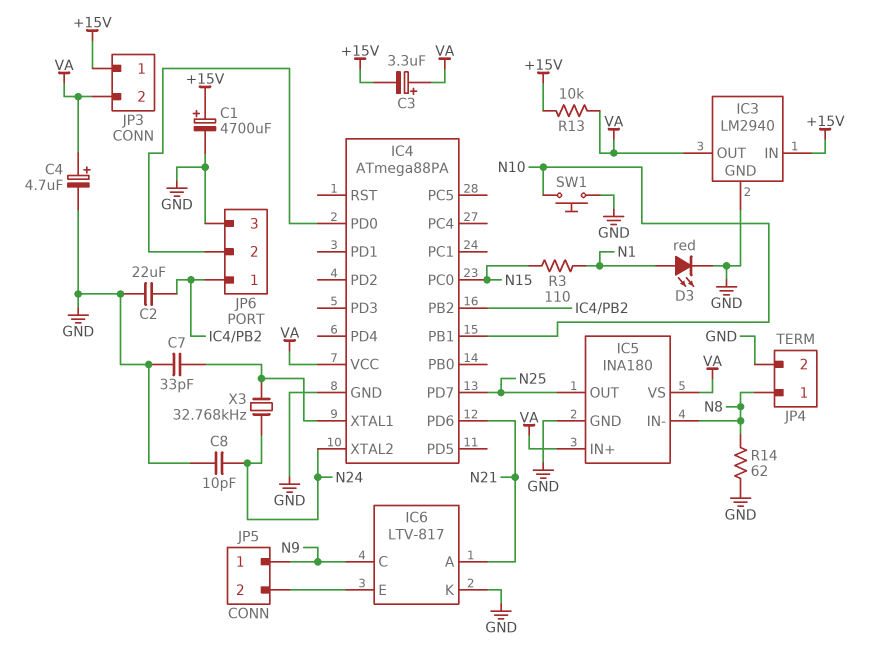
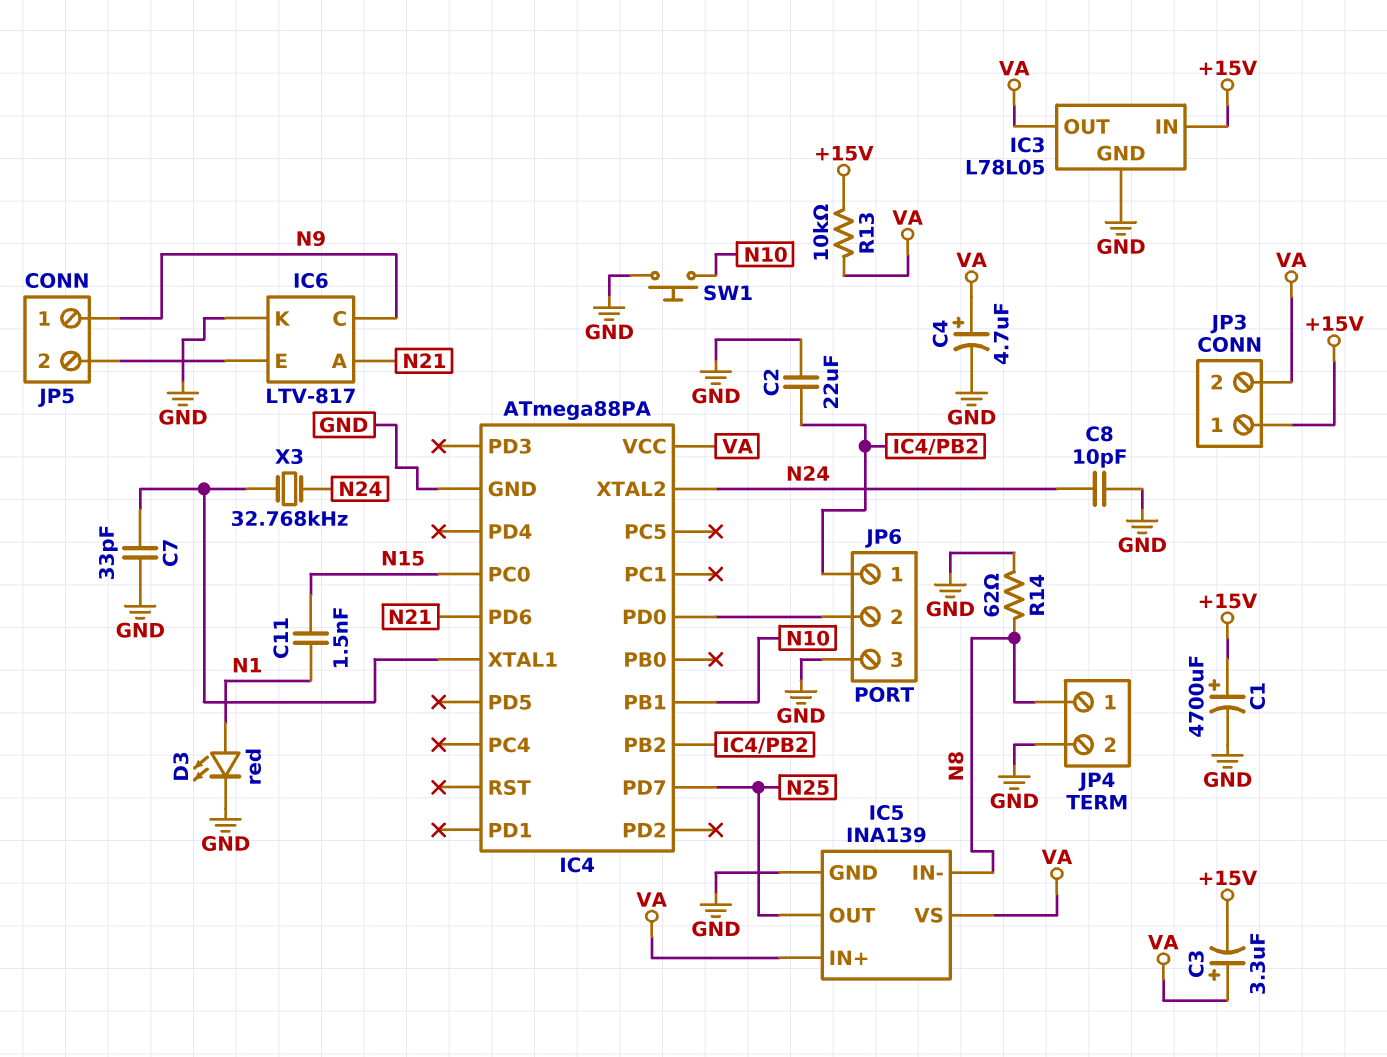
C11: none -> 1.5nF (N1, N15)
IC3: LM2940 -> L78L05
IC5: INA180 -> INA139
R3: 110 (N1, N15) -> none

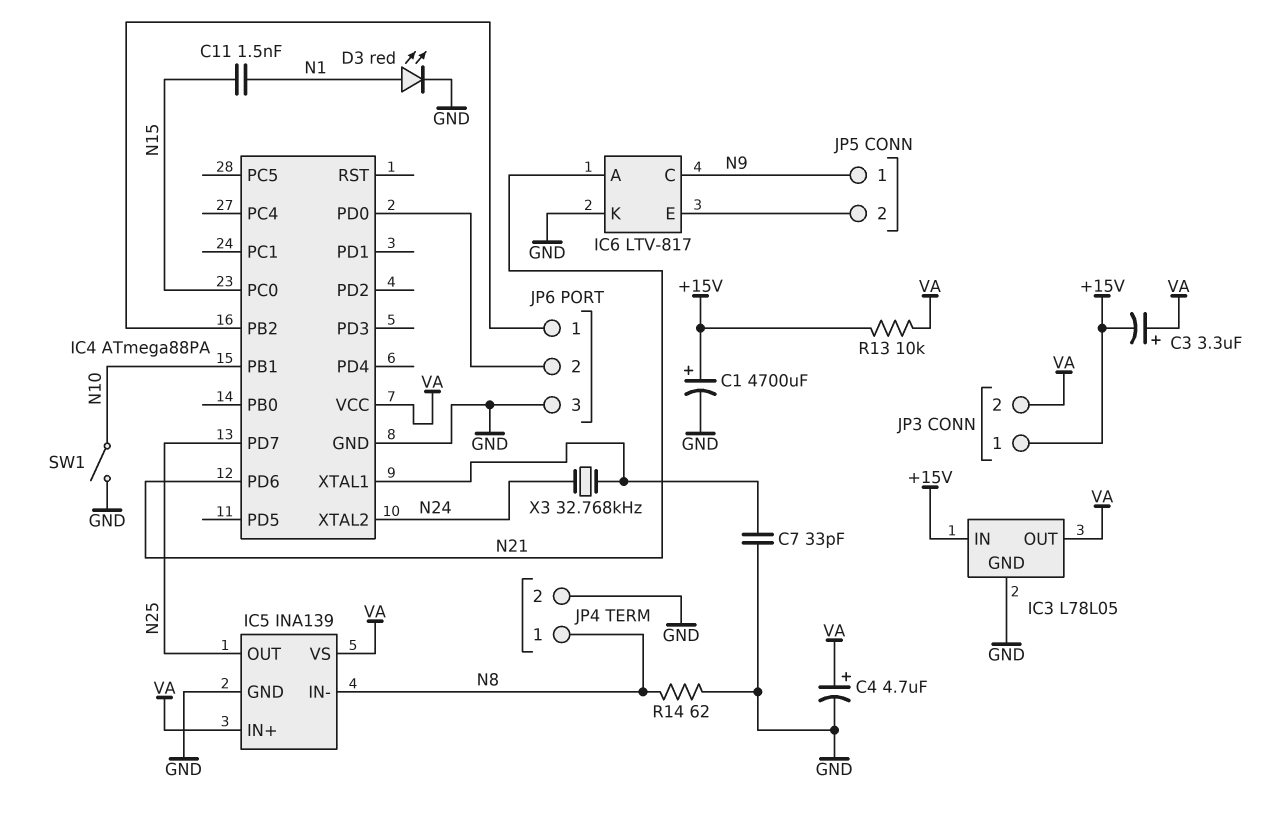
C2: 22uF (GND, IC4/PB2) -> none
C8: 10pF (GND, N24) -> none
SW1: button (GND, N10) -> switch (GND, N10)

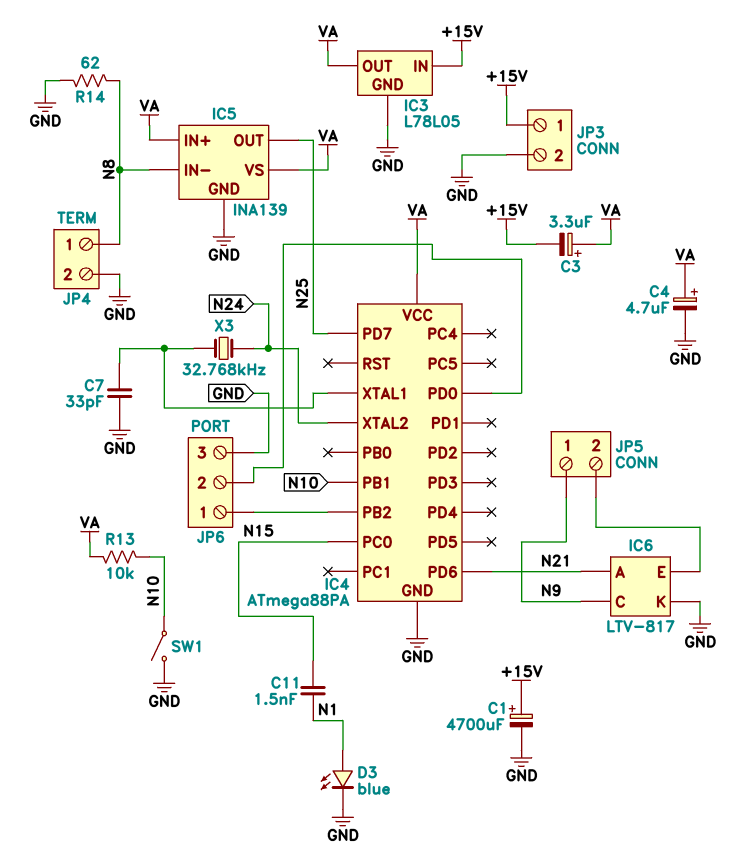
D3: LED red (A N1, K GND) -> LED blue (A N1, K GND)
JP3 pin 2: VA -> GND
R13: 10k (+15V, VA) -> 10k (N10, VA)

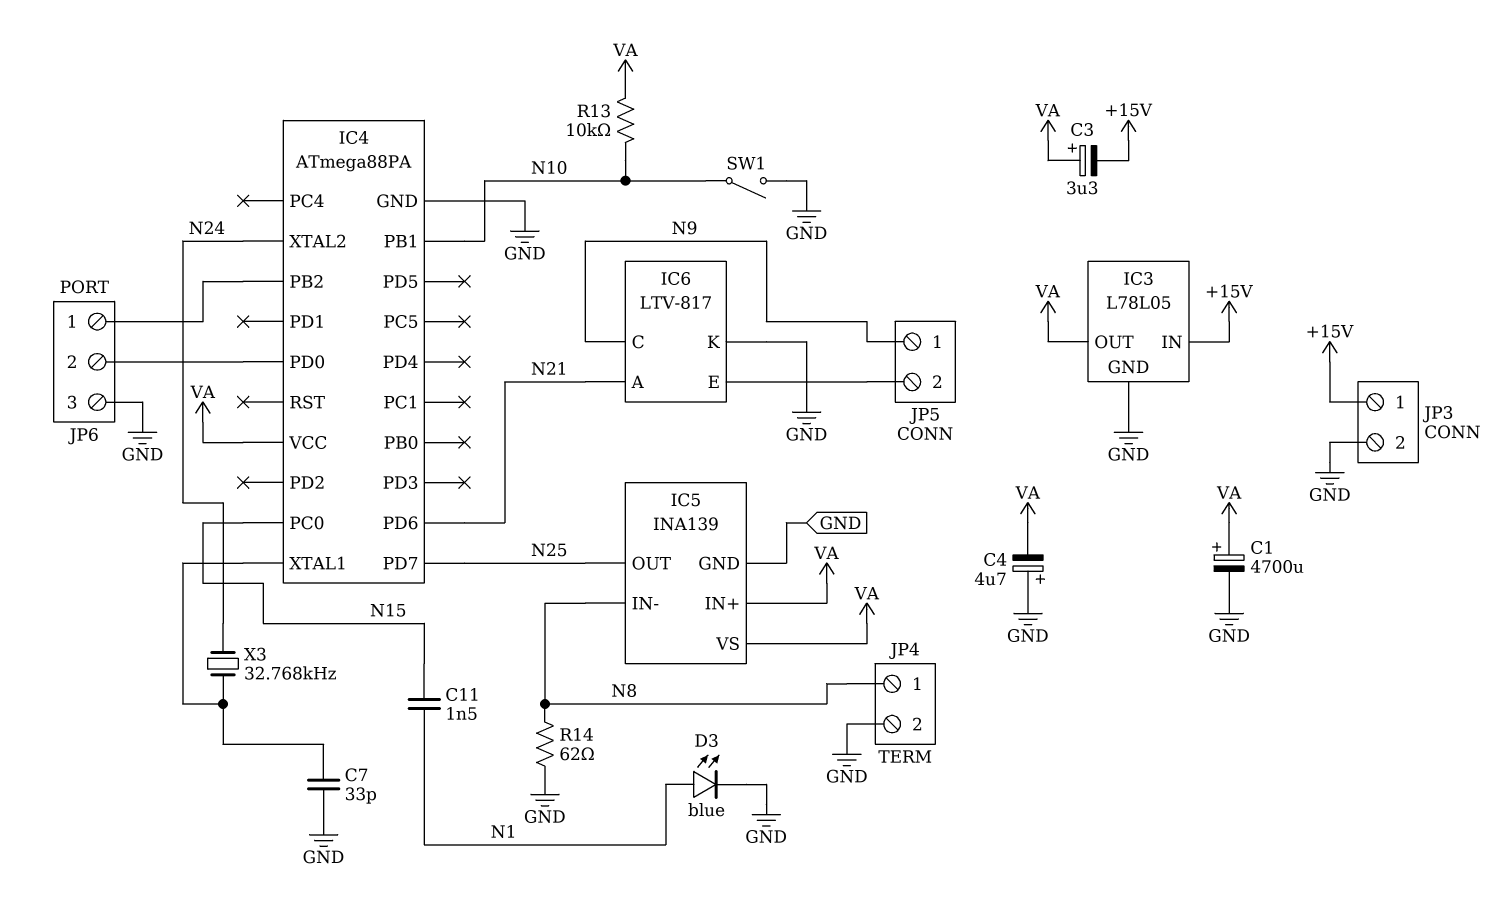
C1: 4700uF (plus +15V, minus GND) -> 4700uF (plus VA, minus GND)
C4: 4.7uF (plus VA, minus GND) -> 4.7uF (plus GND, minus VA)

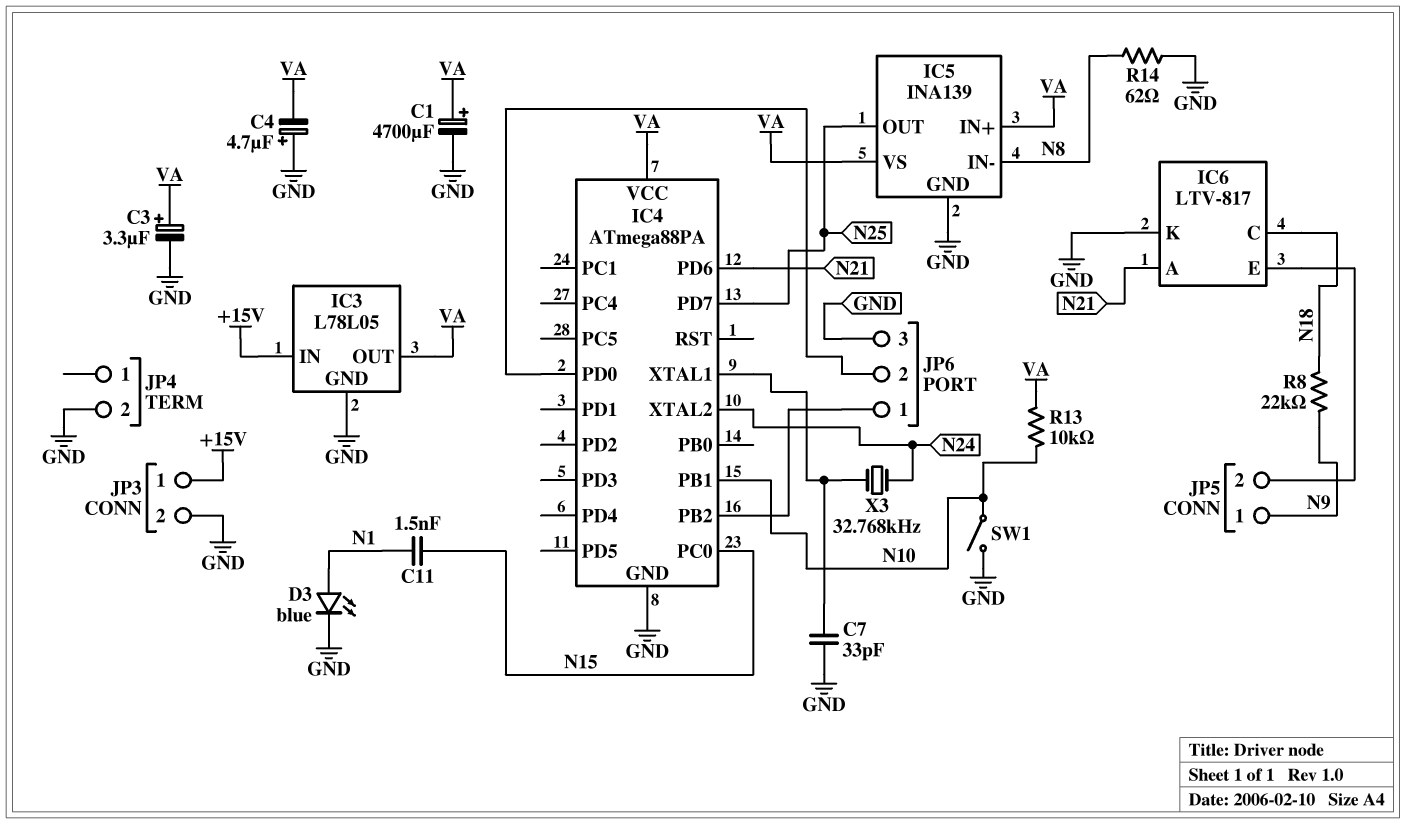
C3: 3.3uF (plus VA, minus +15V) -> 3.3uF (plus VA, minus GND)
IC6 pin C: N9 -> N18
JP4 pin 1: N8 -> none
R8: none -> 22k (N9, N18)

